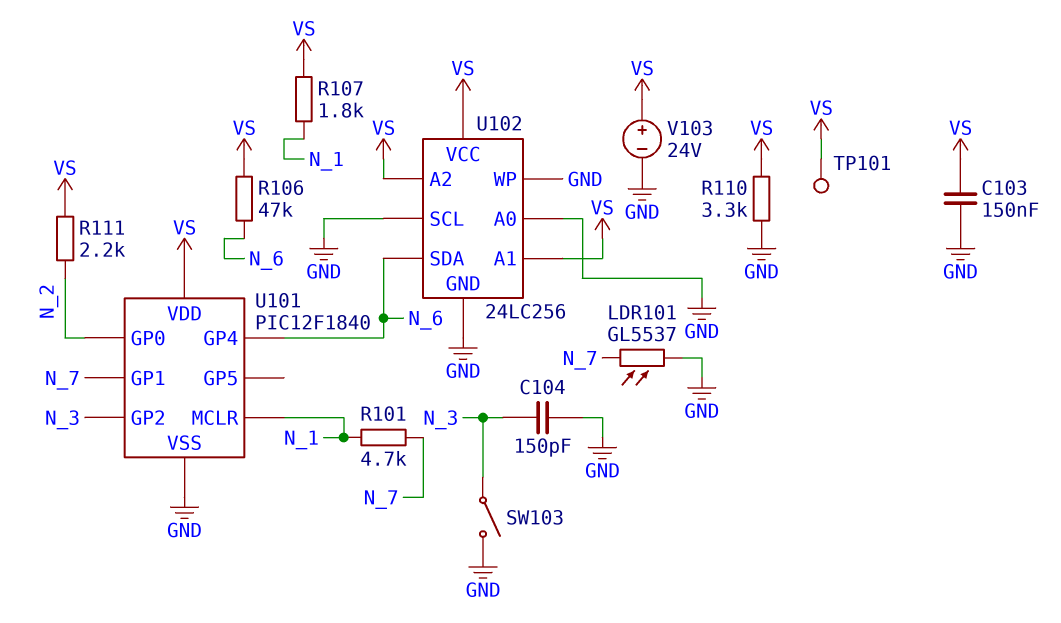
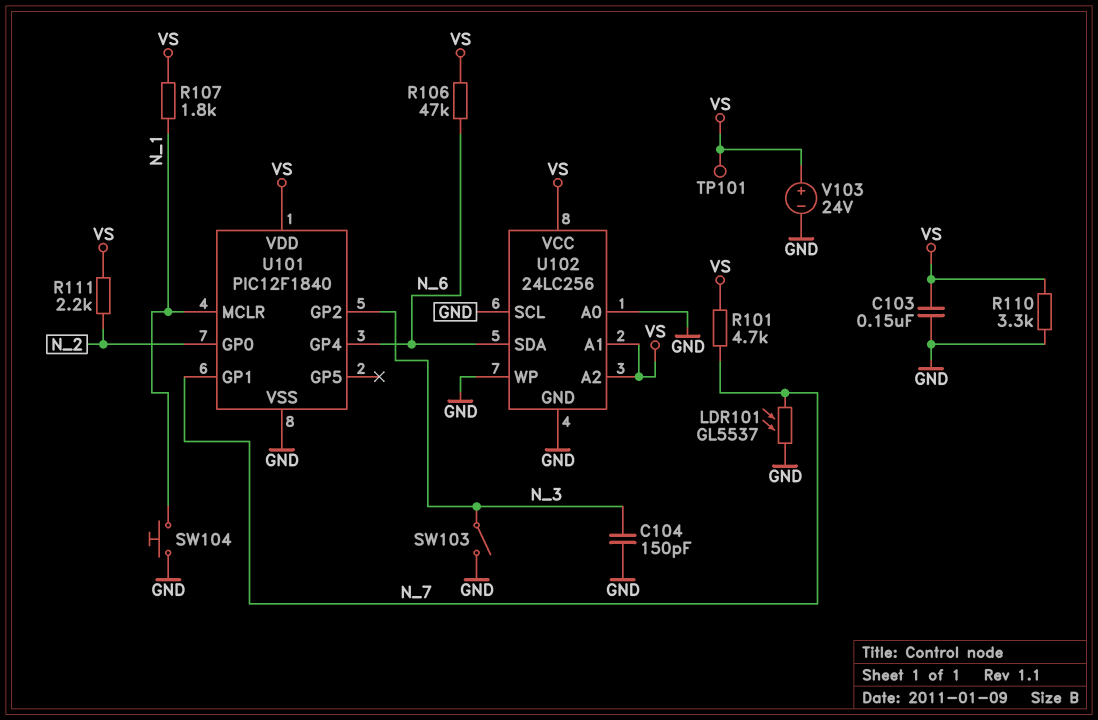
R101: 4.7k (N_1, N_7) -> 4.7k (N_7, VS)
SW104: none -> button (GND, N_1)

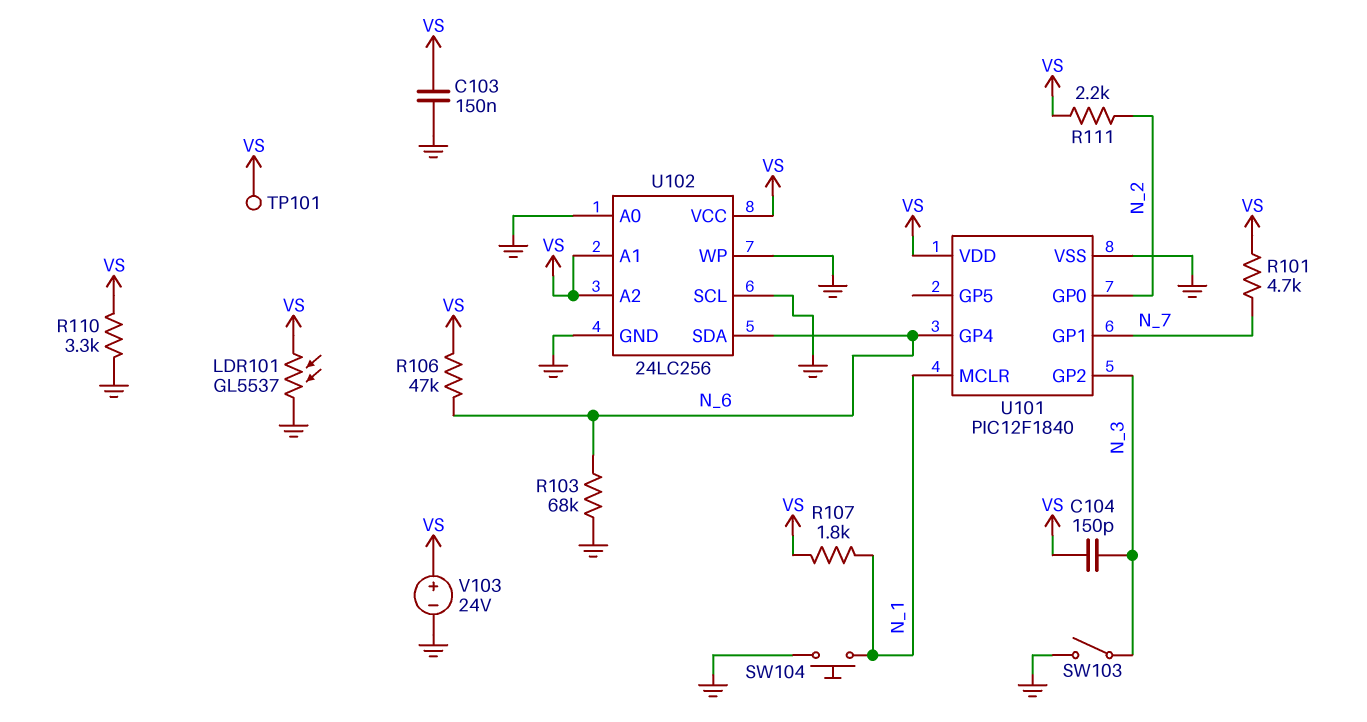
C104: 150pF (GND, N_3) -> 150pF (N_3, VS)
LDR101: GL5537 (GND, N_7) -> GL5537 (GND, VS)
R103: none -> 68k (GND, N_6)

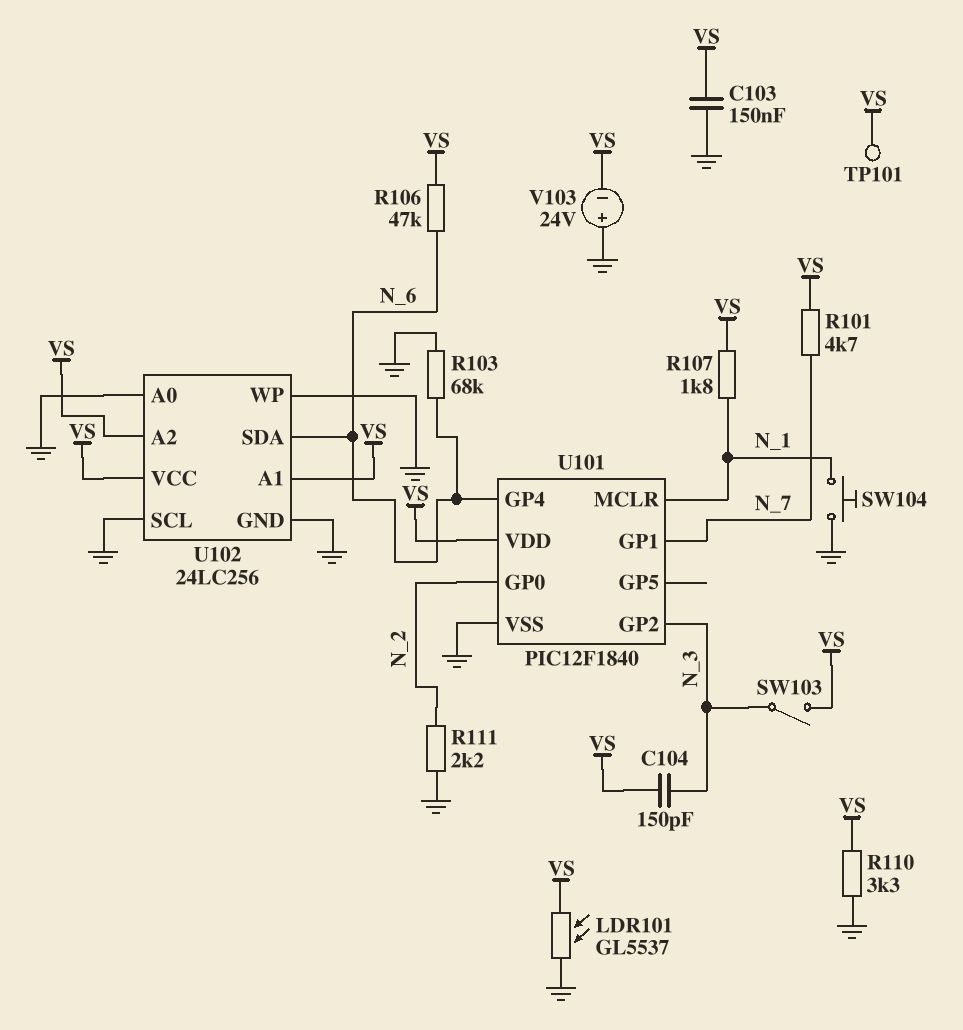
R111: 2.2k (N_2, VS) -> 2.2k (GND, N_2)
SW103: switch (GND, N_3) -> switch (N_3, VS)
V103: 24V (plus VS, minus GND) -> 24V (plus GND, minus VS)

